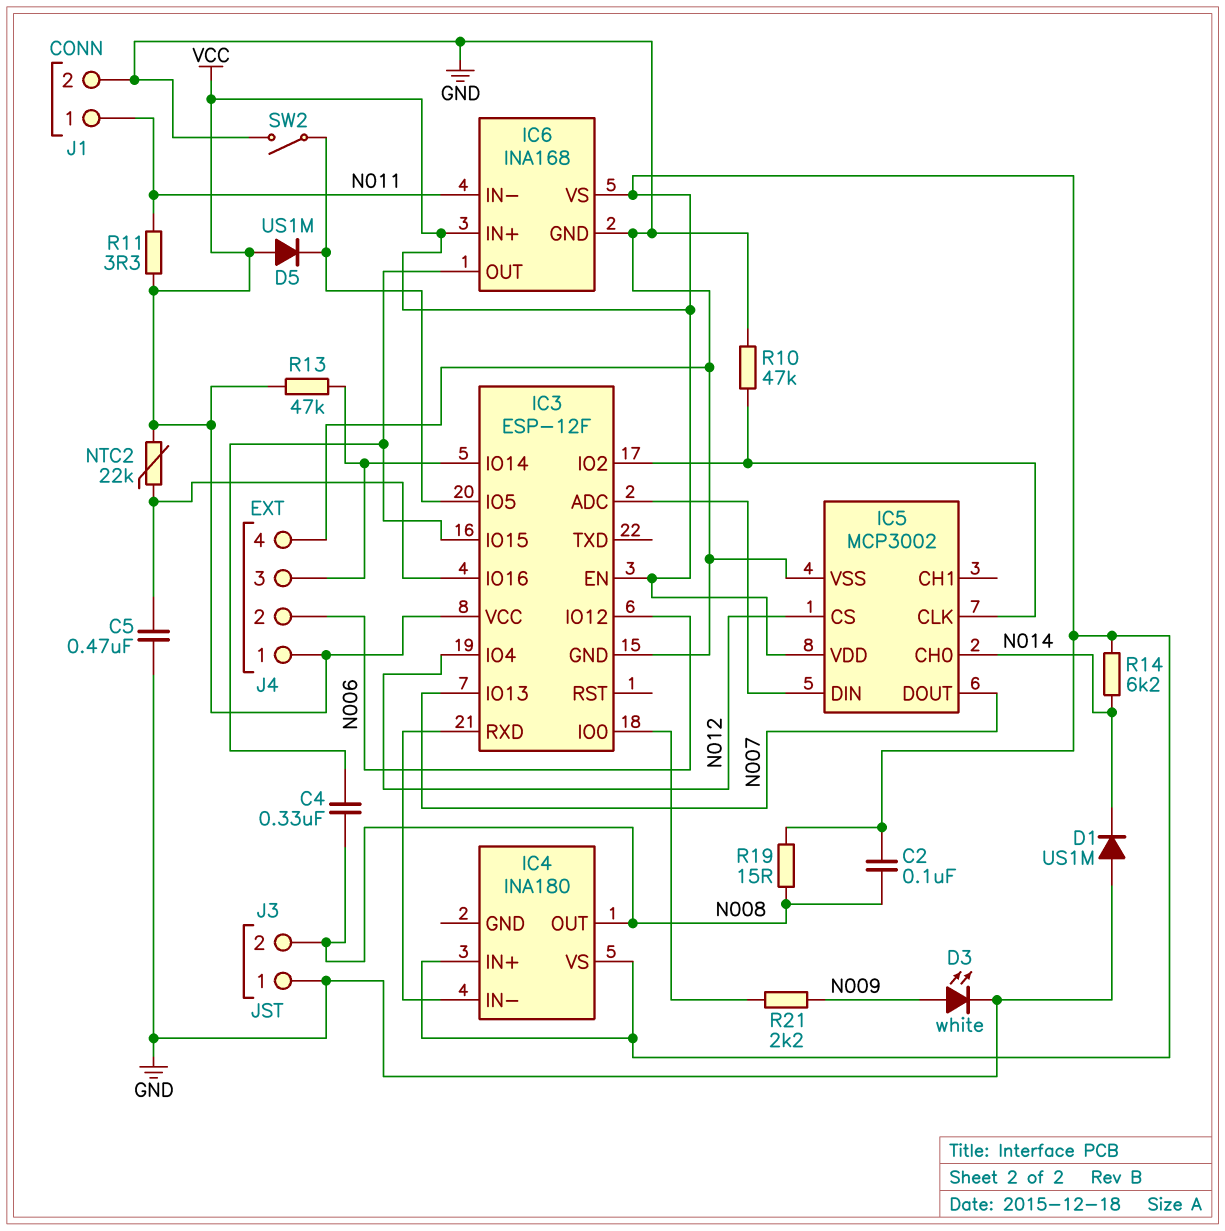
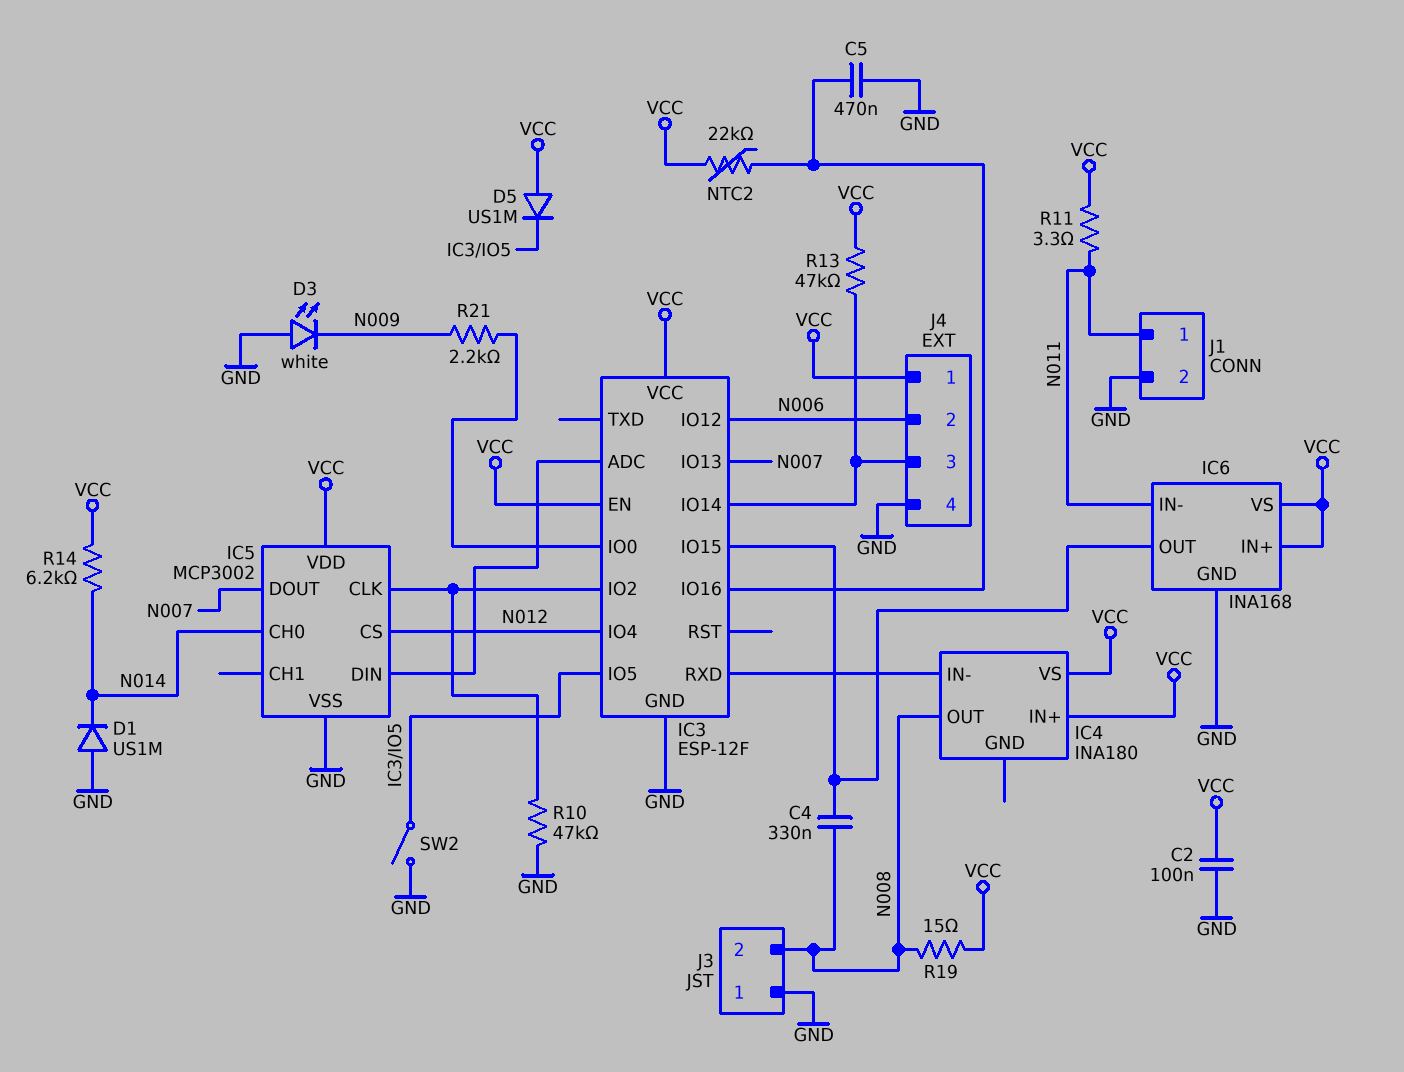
C2: 100nF (N008, VCC) -> 100nF (GND, VCC)
D3: LED white (A N009, K GND) -> LED white (A GND, K N009)

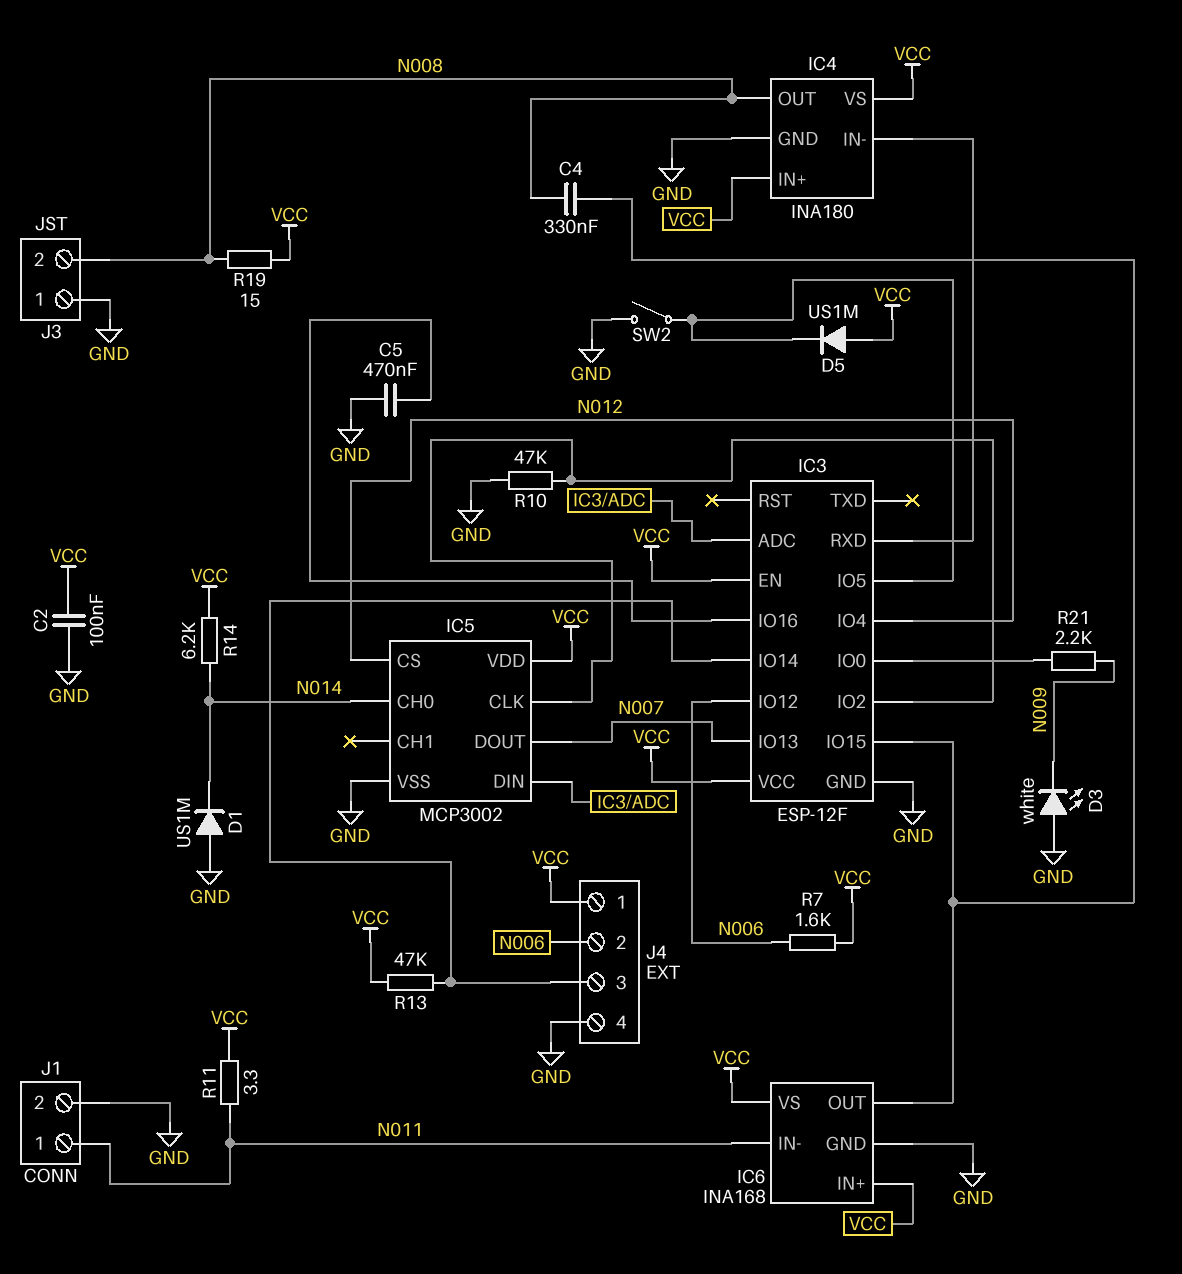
IC4 pin GND: none -> GND
NTC2: 22k (IC3/IO16, VCC) -> none
R7: none -> 1.6k (N006, VCC)

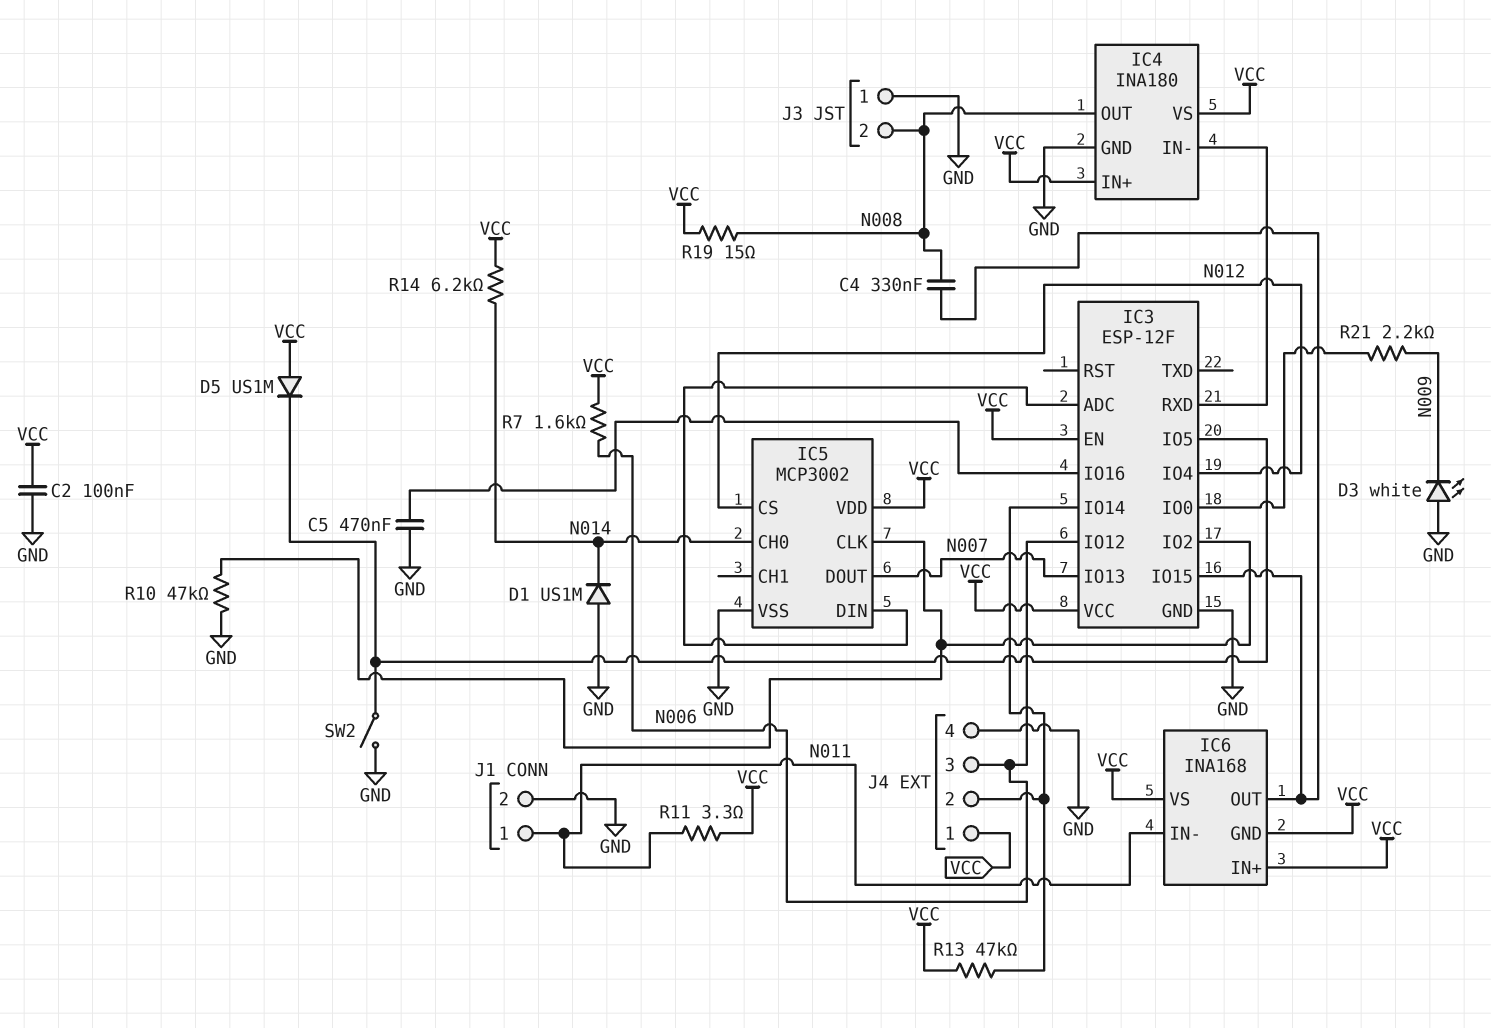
IC6 pin GND: GND -> VCC
J4 pin 2: N006 -> IC3/IO14
J4 pin 3: IC3/IO14 -> N006

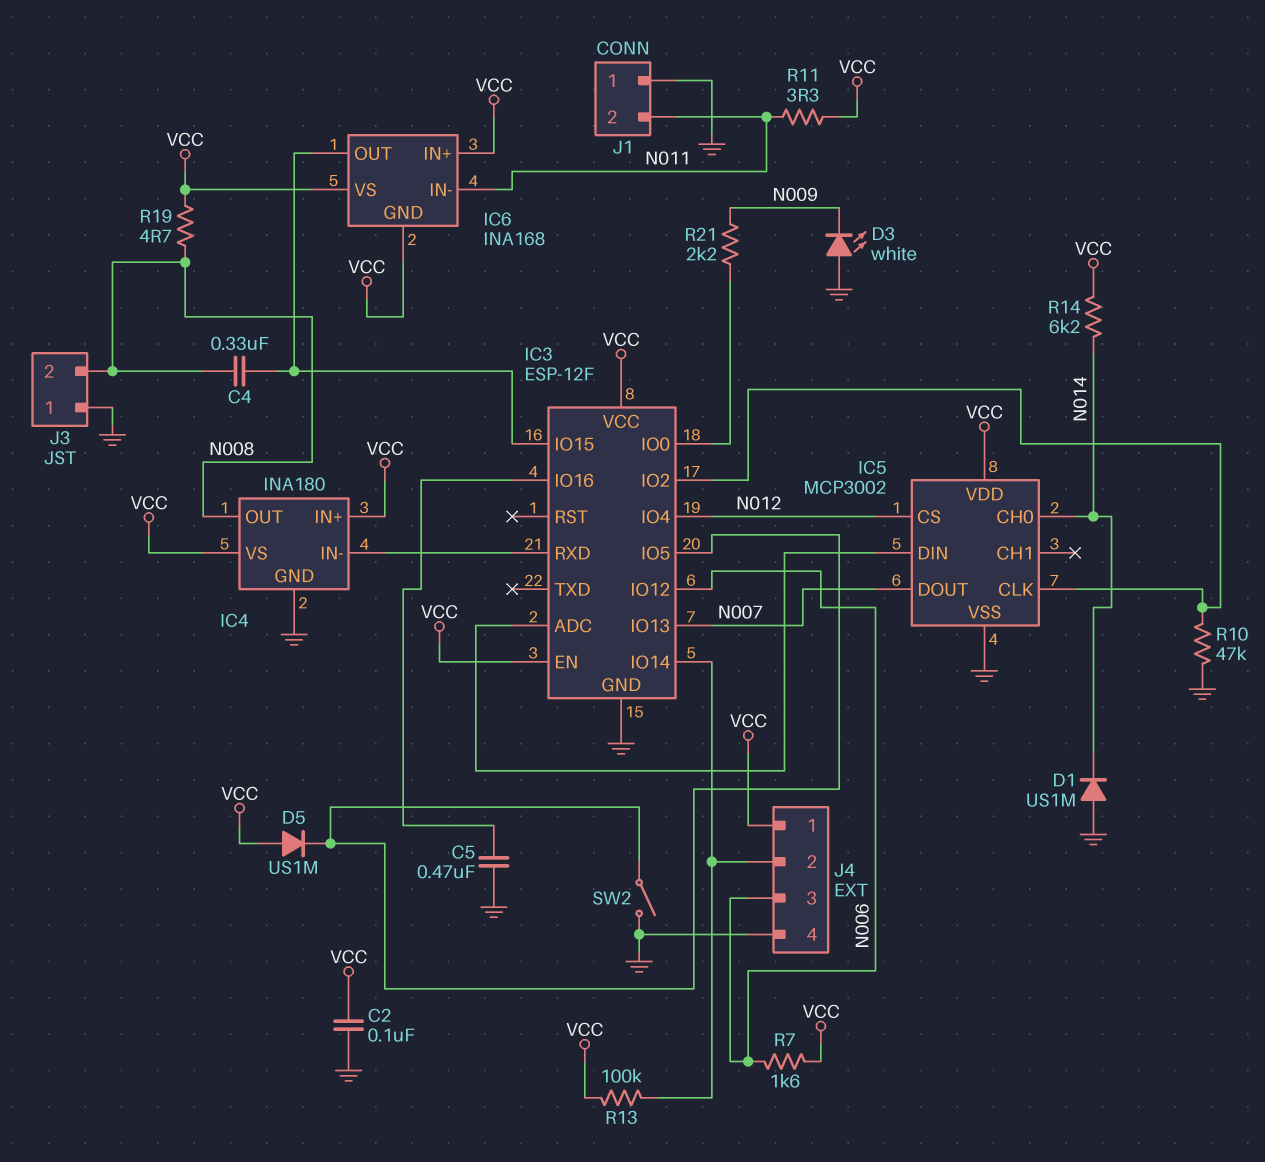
J1 pin 1: N011 -> GND
J1 pin 2: GND -> N011
R13: 47k (IC3/IO14, VCC) -> 100k (IC3/IO14, VCC)
R19: 15 (N008, VCC) -> 4.7 (N008, VCC)

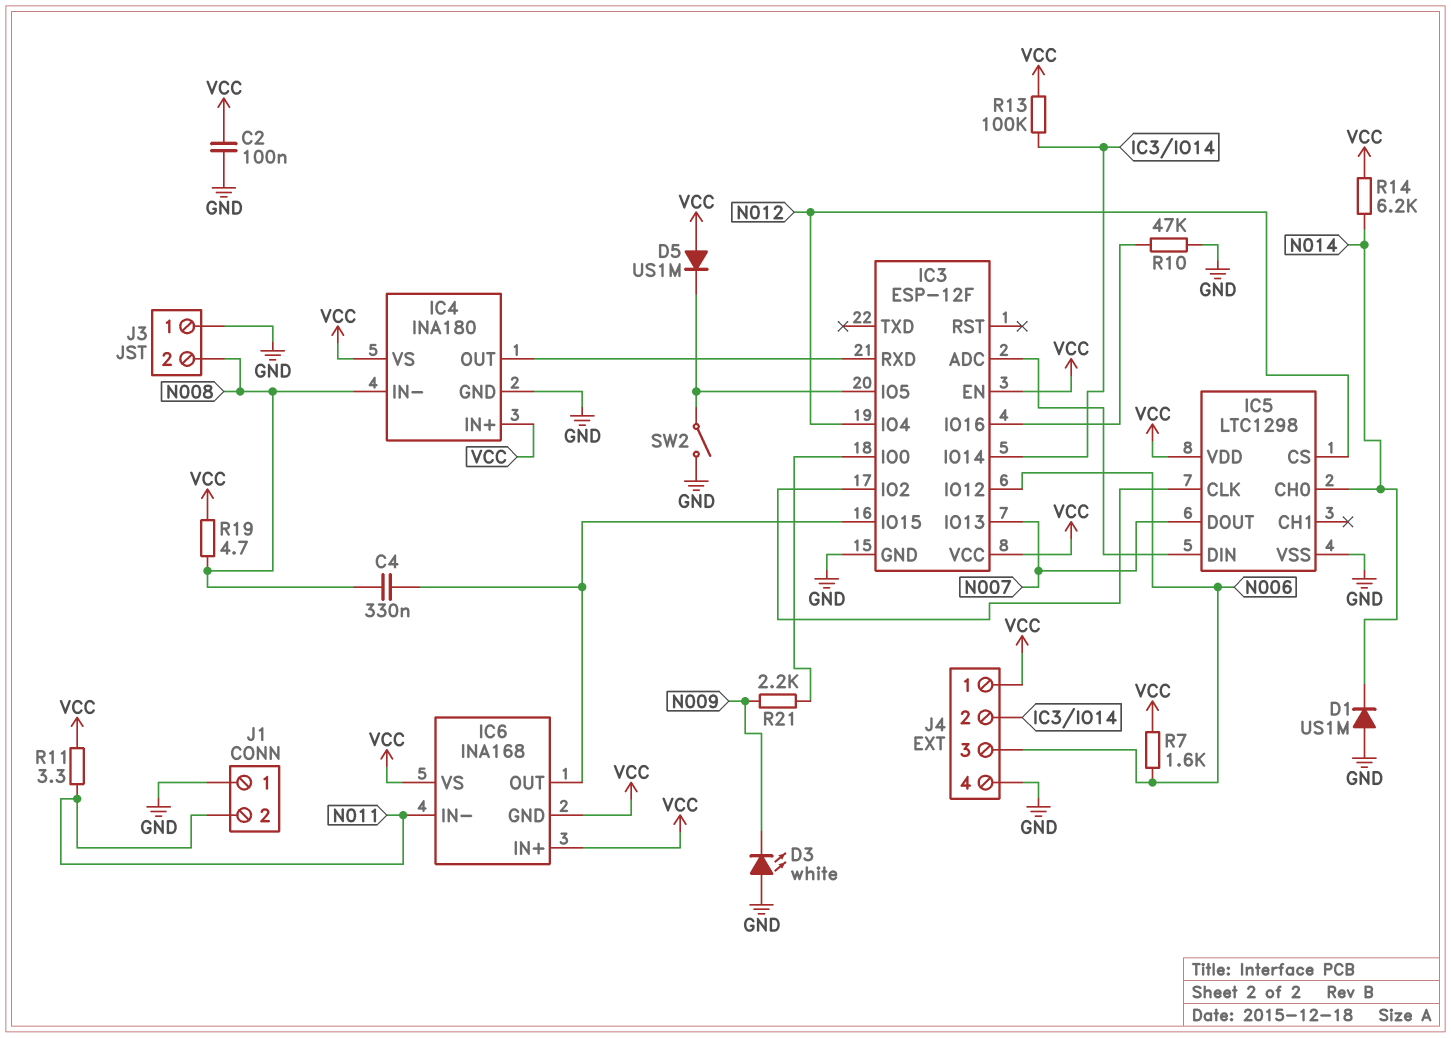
C5: 470nF (GND, IC3/IO16) -> none
IC4 pin IN-: IC3/RXD -> N008
IC4 pin OUT: N008 -> IC3/RXD
IC5: MCP3002 -> LTC1298
R10: 47k (GND, IC3/IO2) -> 47k (GND, IC3/IO16)

